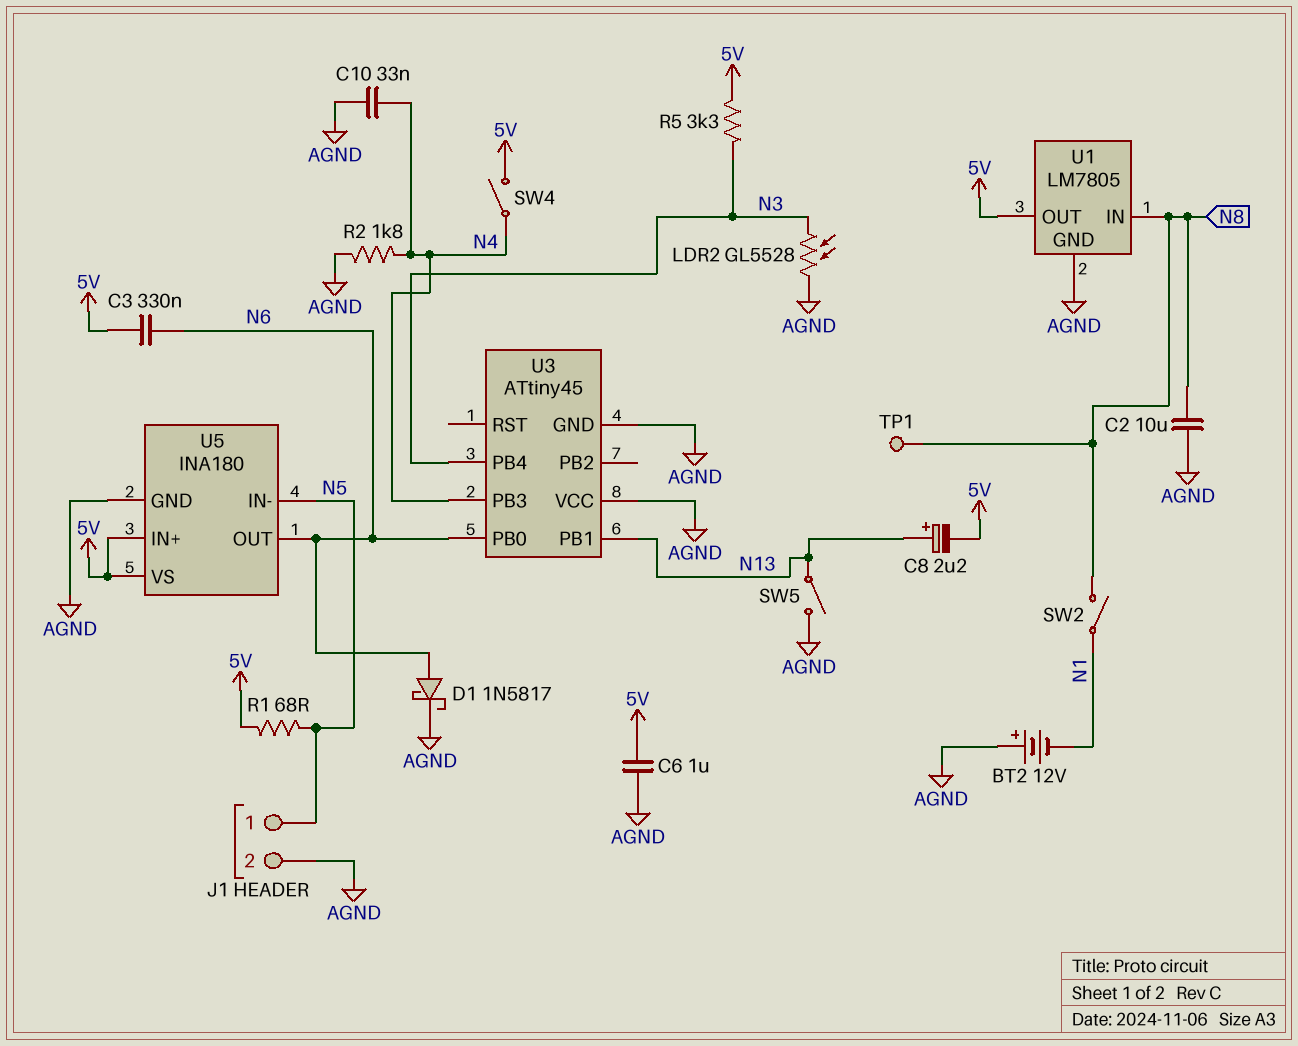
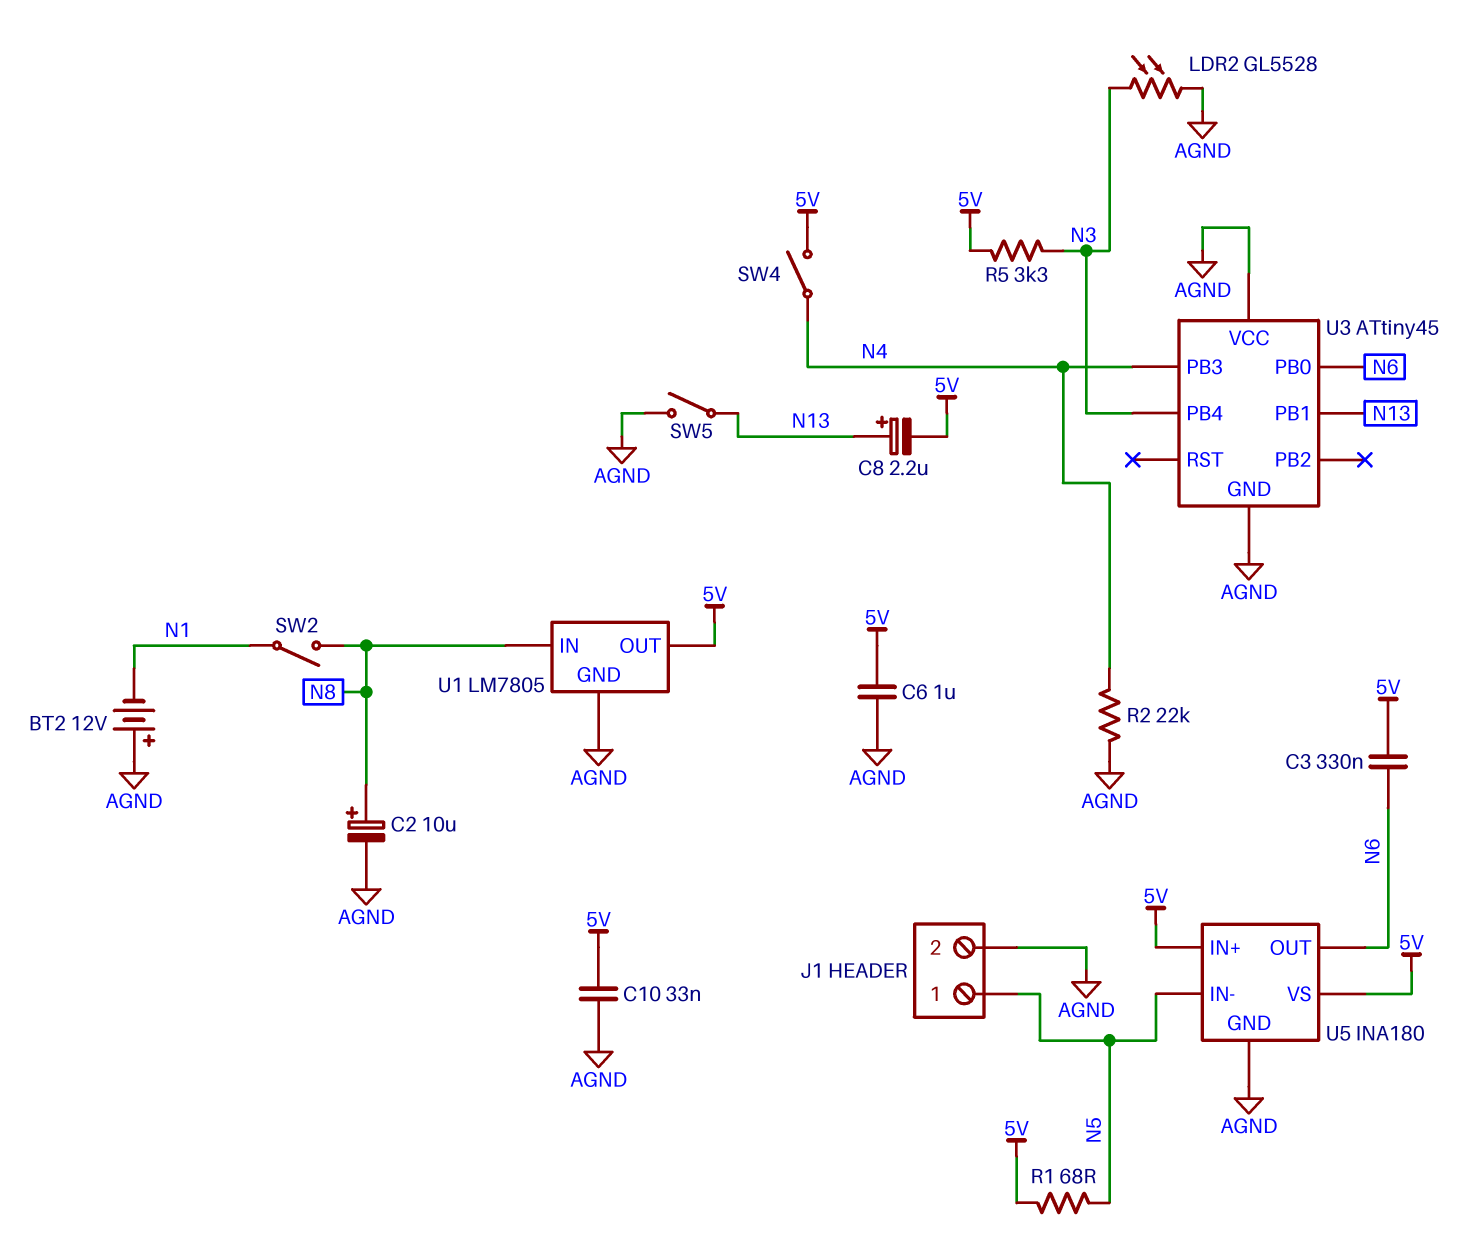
C2: 10uF (AGND, N8) -> 10uF (plus N8, minus AGND)
C10: 33nF (AGND, N4) -> 33nF (5V, AGND)
D1: schottky 1N5817 (A N6, K AGND) -> none
R2: 1.8k (AGND, N4) -> 22k (AGND, N4)
TP1: test point (N8) -> none

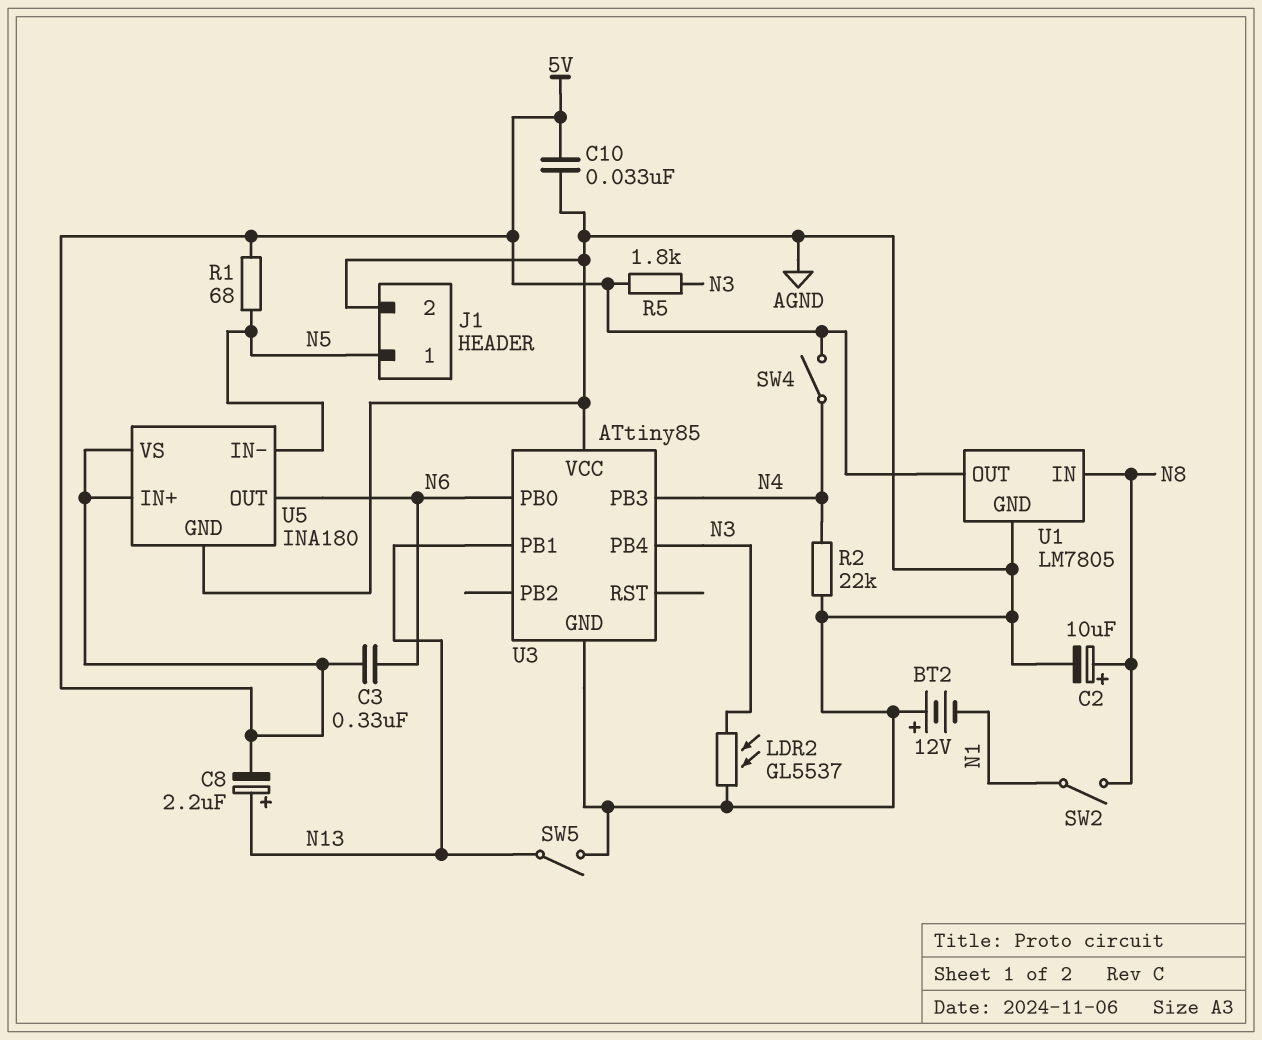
C6: 1uF (5V, AGND) -> none
LDR2: GL5528 (AGND, N3) -> GL5537 (AGND, N3)
R5: 3.3k (5V, N3) -> 1.8k (5V, N3)
U3: ATtiny45 -> ATtiny85

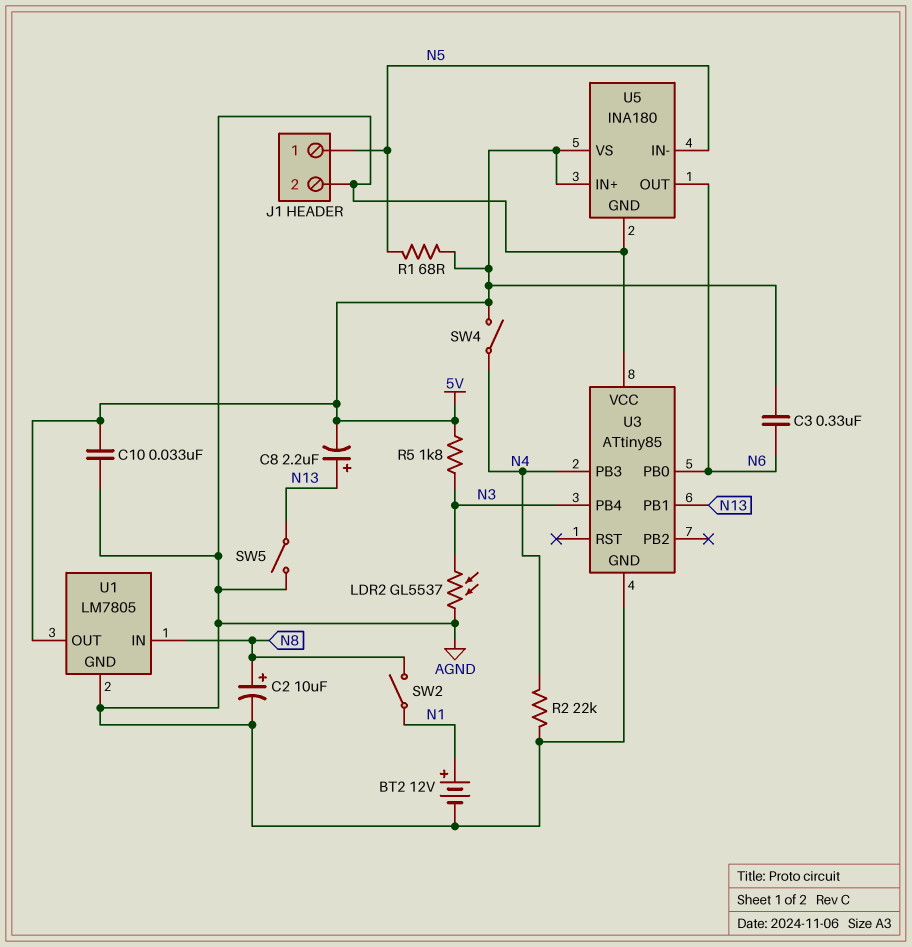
BT2: 12V (plus AGND, minus N1) -> 12V (plus N1, minus AGND)

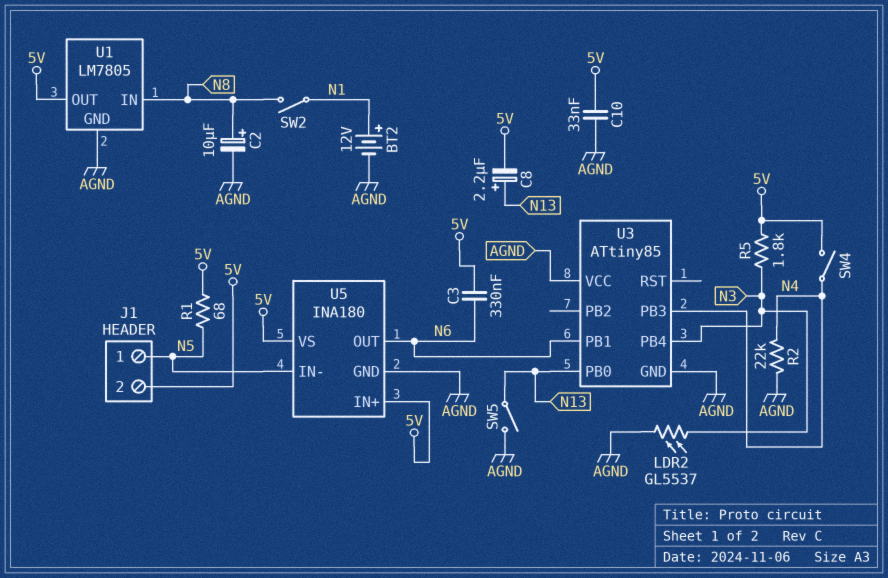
J1 pin 2: AGND -> 5V
U3 pin PB0: N6 -> N13
U3 pin PB1: N13 -> N6

